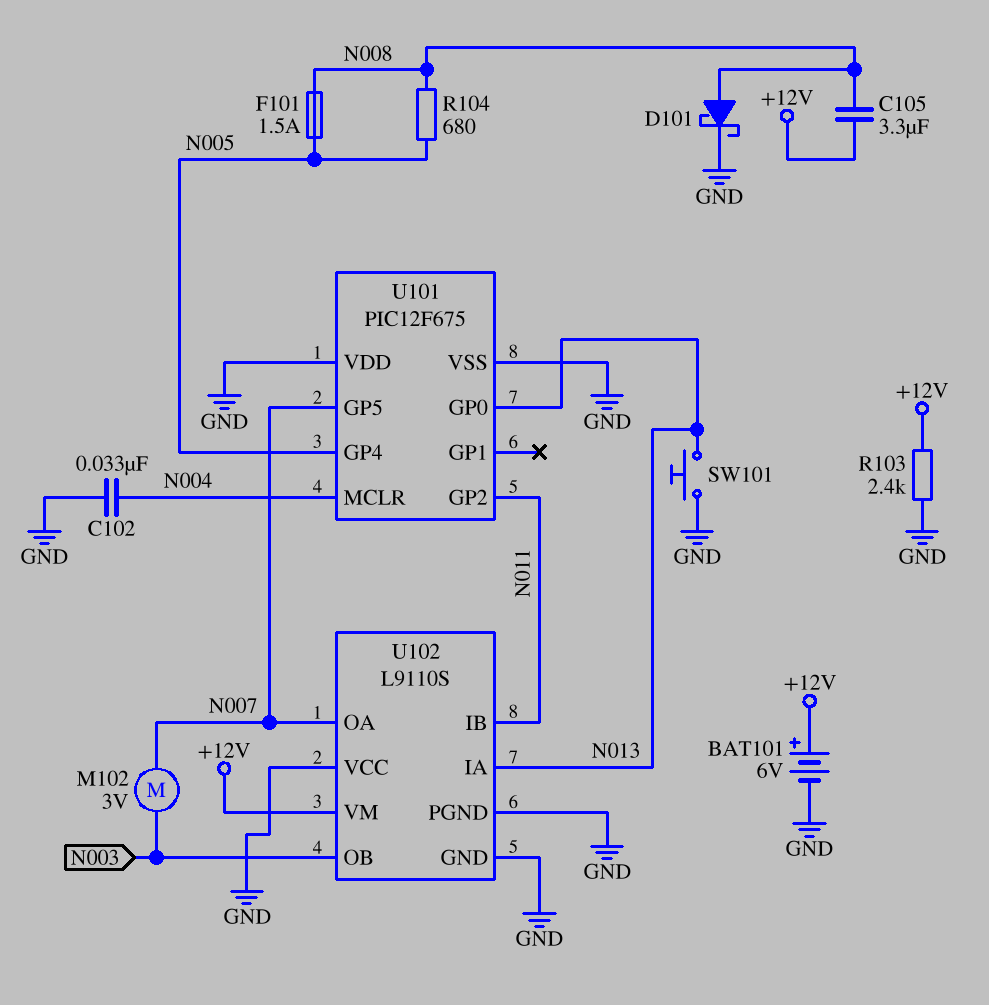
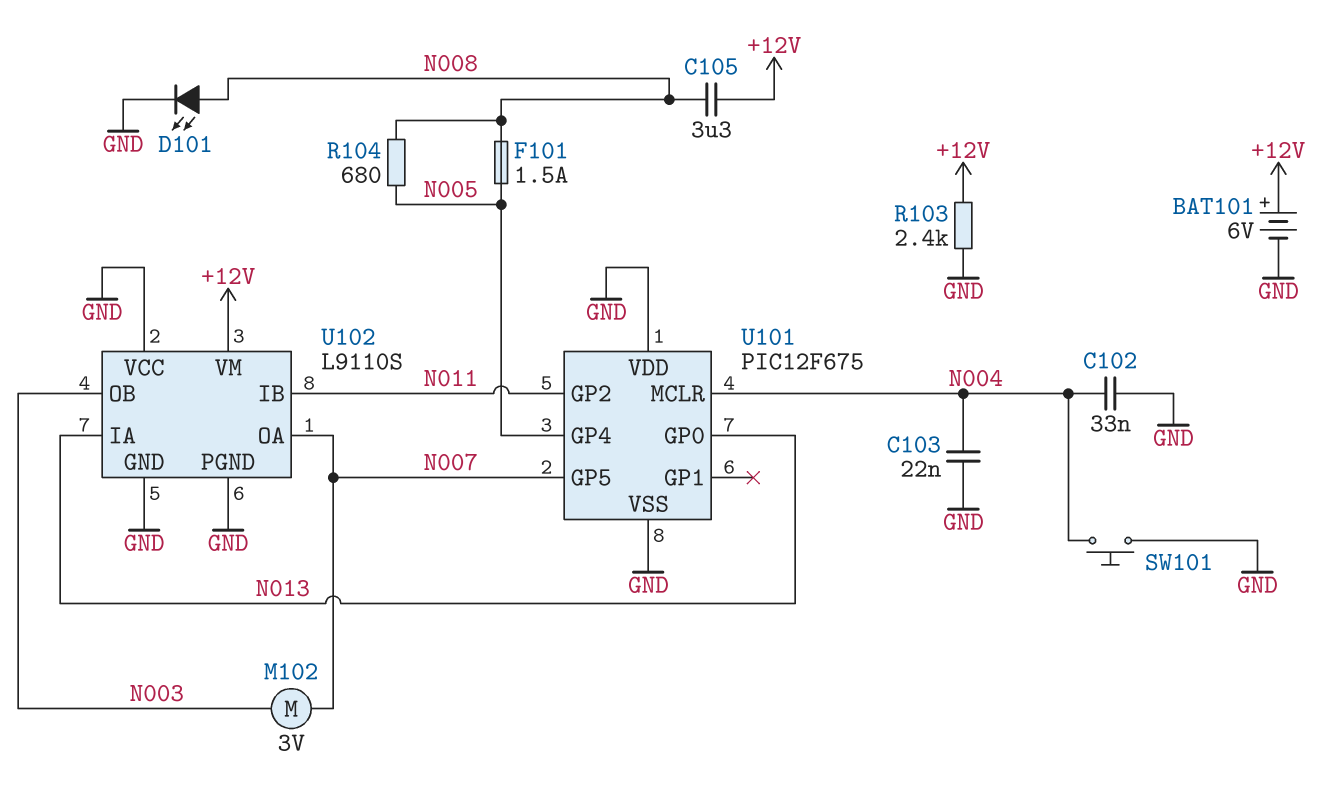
C103: none -> 22nF (GND, N004)
D101: schottky (A N008, K GND) -> LED (A N008, K GND)
SW101: button (GND, N013) -> button (GND, N004)

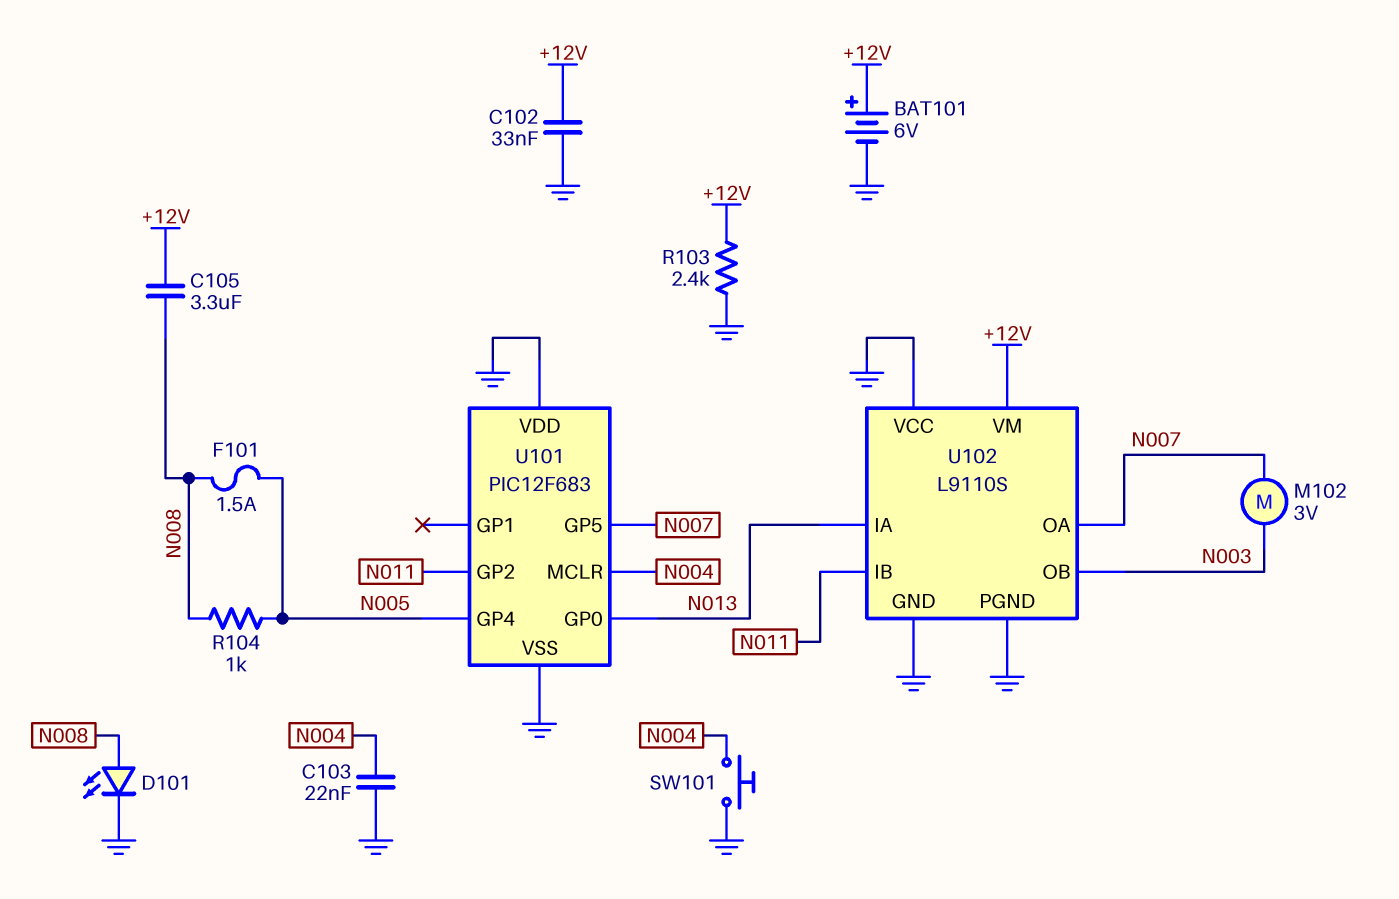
C102: 33nF (GND, N004) -> 33nF (+12V, GND)
R104: 680 (N005, N008) -> 1k (N005, N008)
U101: PIC12F675 -> PIC12F683

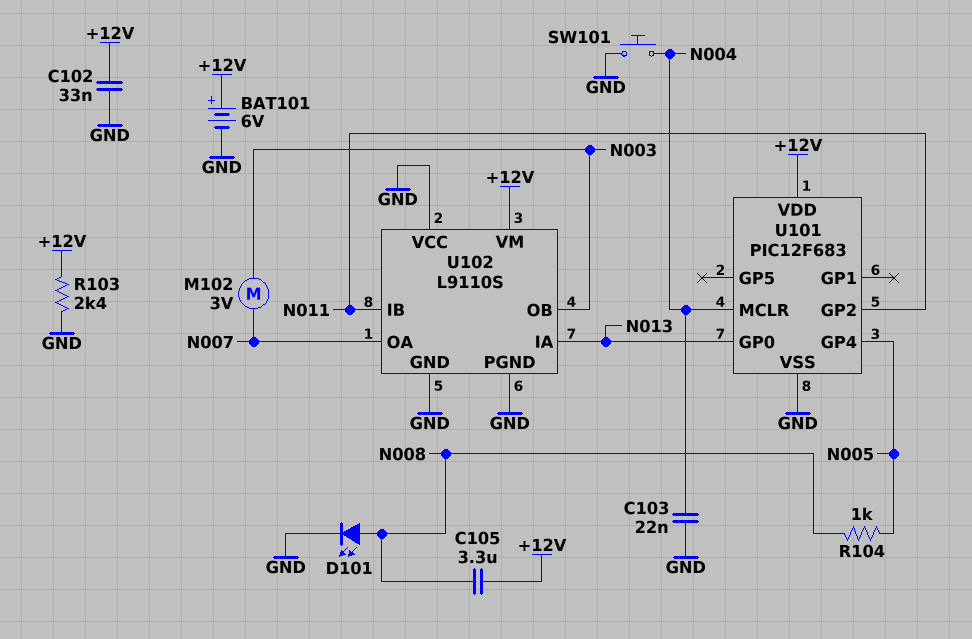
F101: 1.5A (N005, N008) -> none
U101 pin GP5: N007 -> none
U101 pin VDD: GND -> +12V

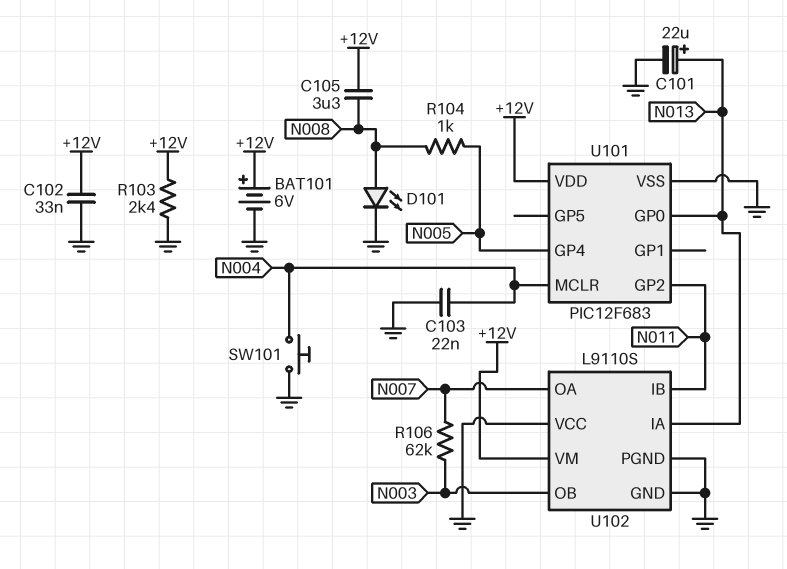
C101: none -> 22uF (plus N013, minus GND)
M102: motor 3V (N003, N007) -> none
R106: none -> 62k (N003, N007)

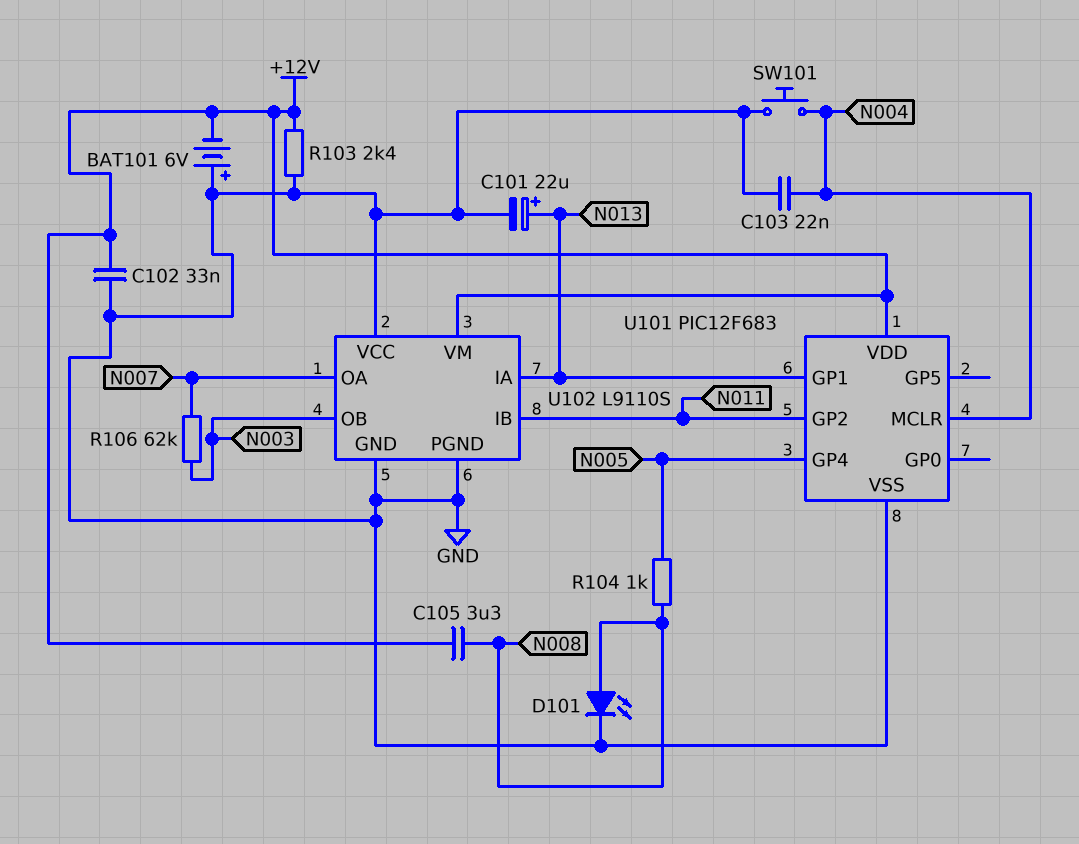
BAT101: 6V (plus +12V, minus GND) -> 6V (plus GND, minus +12V)
U101 pin GP0: N013 -> none
U101 pin GP1: none -> N013

